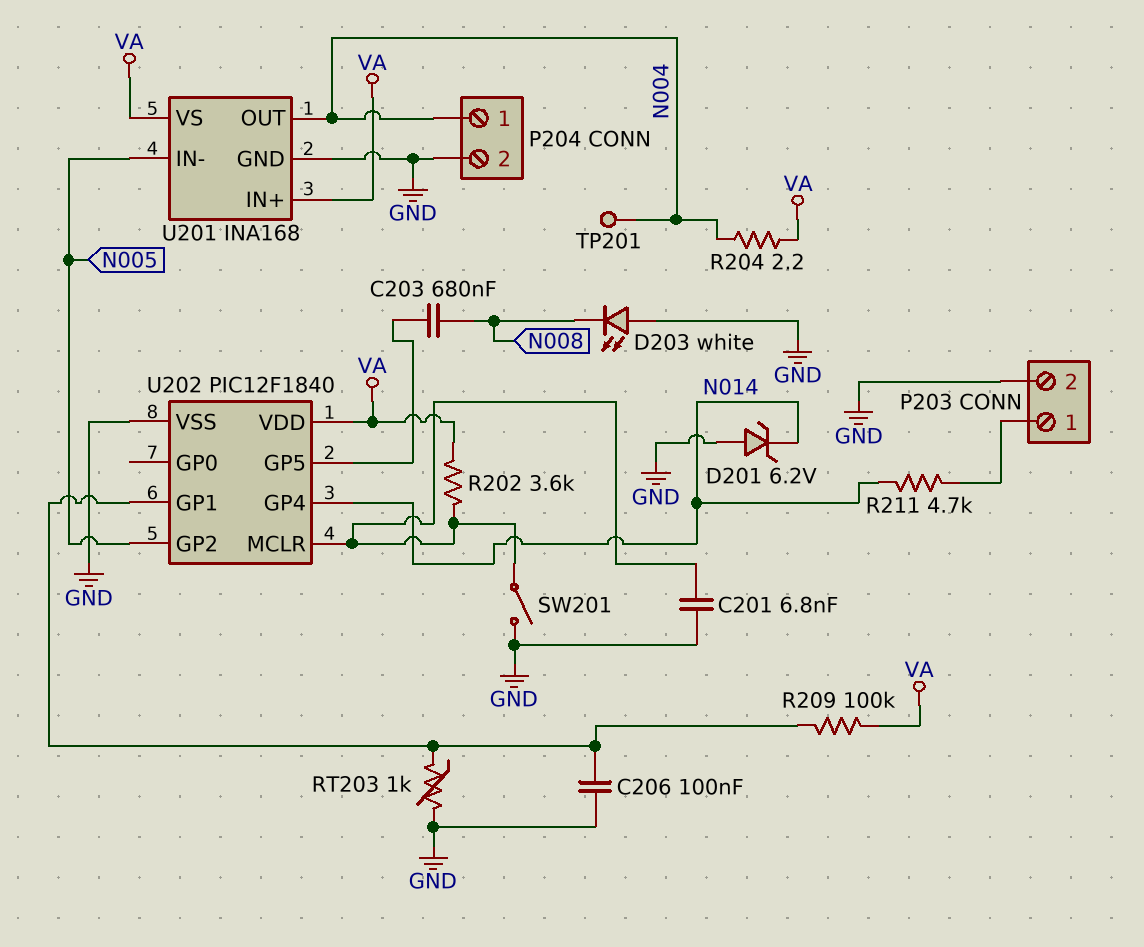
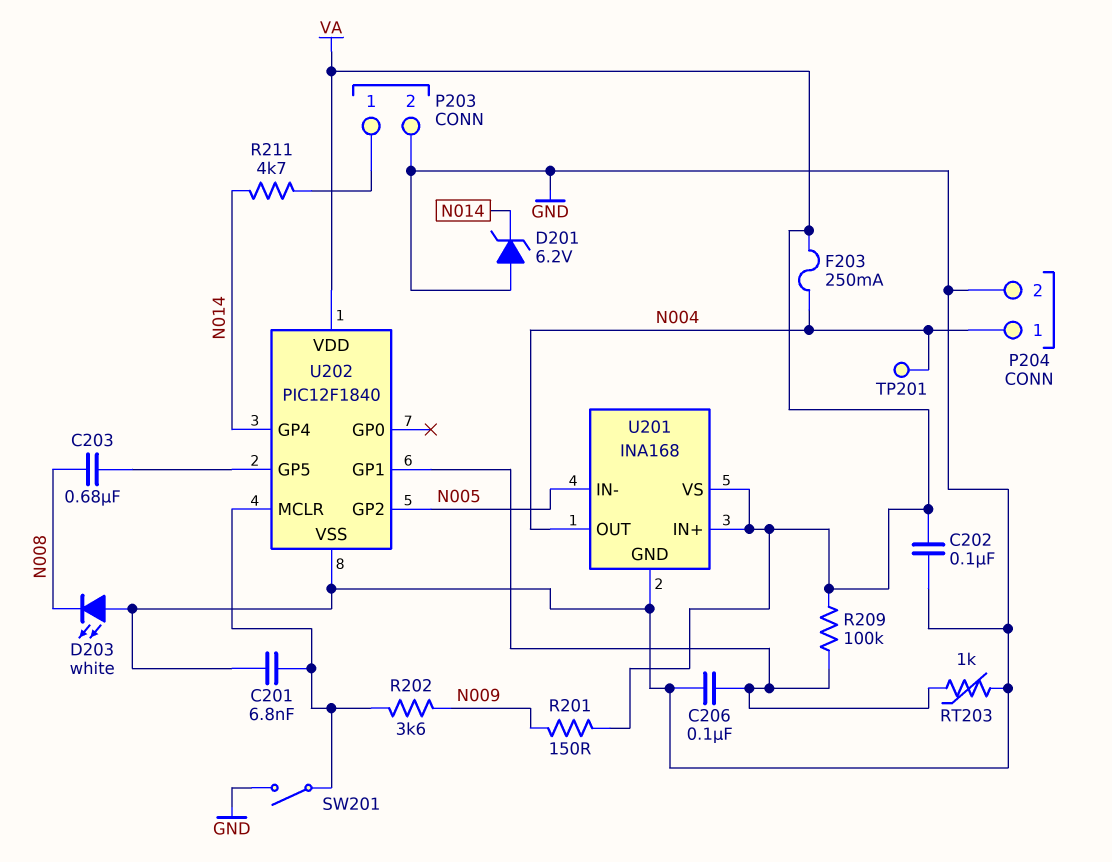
C202: none -> 100nF (GND, VA)
F203: none -> 250mA (N004, VA)
R201: none -> 150 (N009, VA)
R202: 3.6k (U202/MCLR, VA) -> 3.6k (N009, U202/MCLR)
R204: 2.2 (N004, VA) -> none

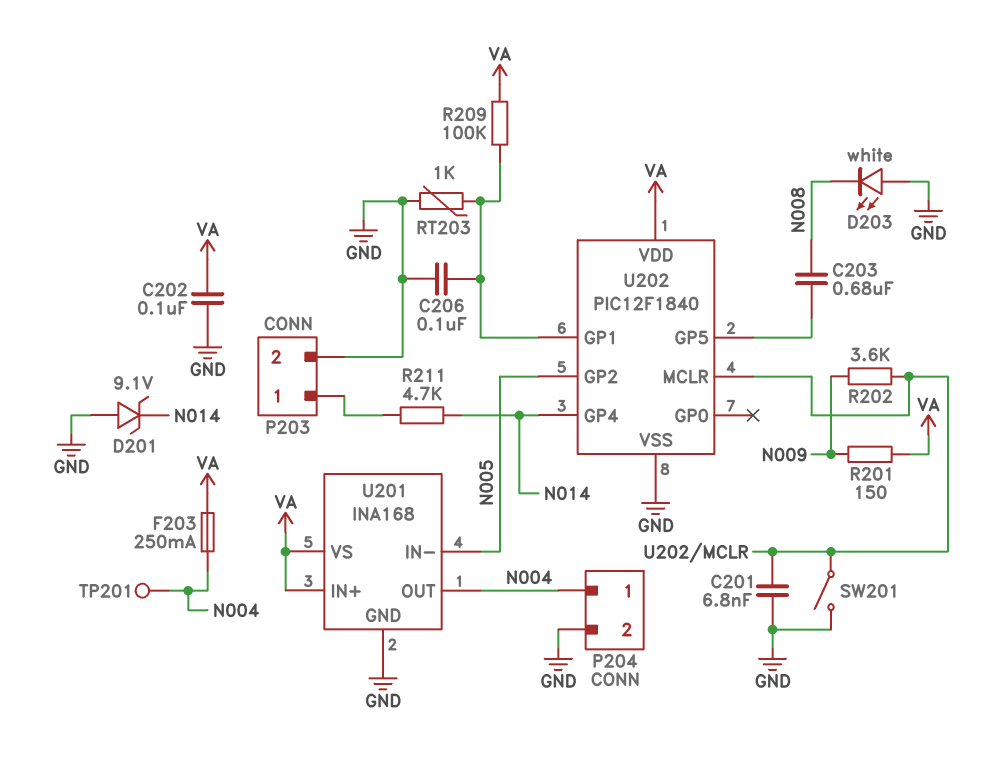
D201: zener 6.2V (A GND, K N014) -> zener 9.1V (A GND, K N014)

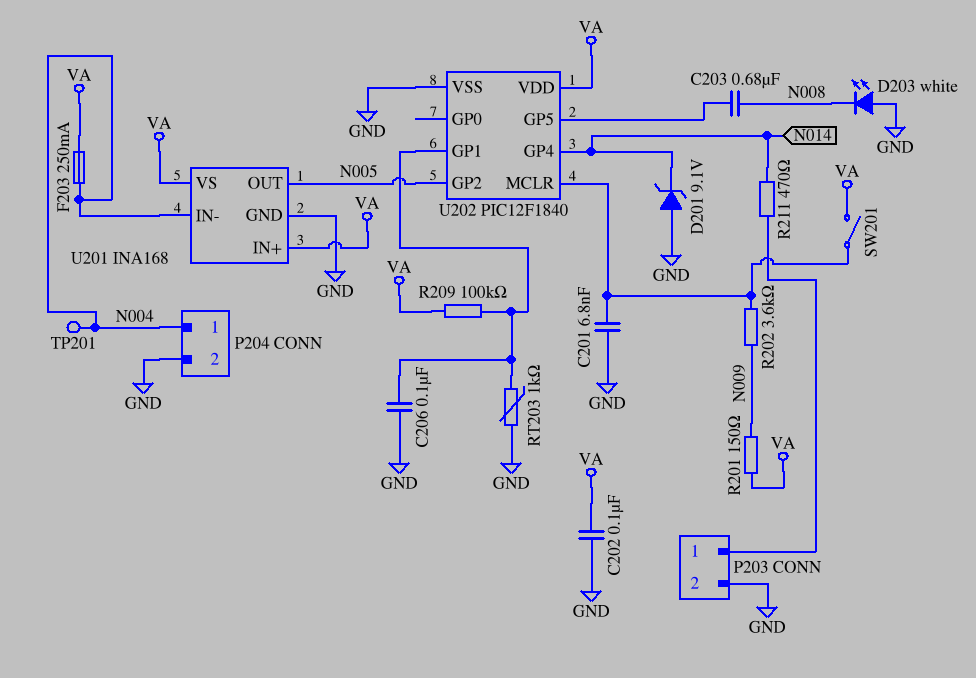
R211: 4.7k (N014, P203/1) -> 470 (N014, P203/1)
SW201: switch (GND, U202/MCLR) -> switch (U202/MCLR, VA)
U201 pin IN-: N005 -> N004
U201 pin OUT: N004 -> N005

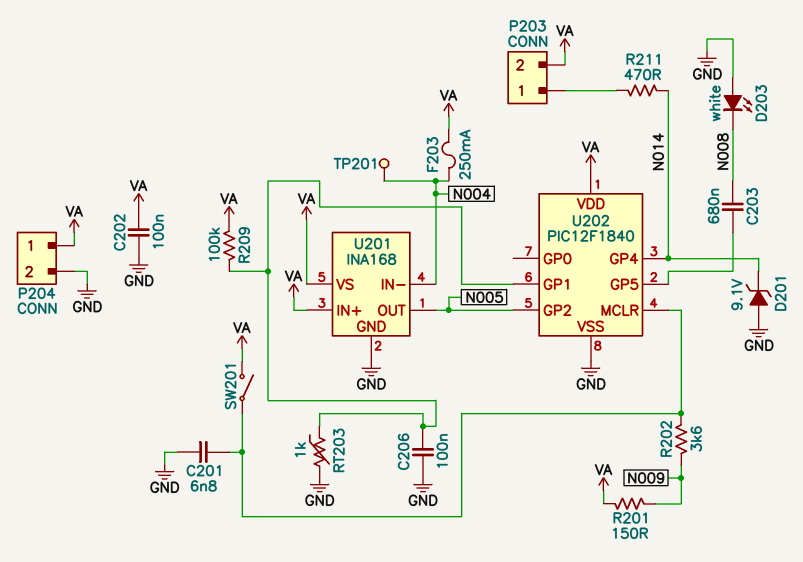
P203 pin 2: GND -> VA
P204 pin 1: N004 -> VA

